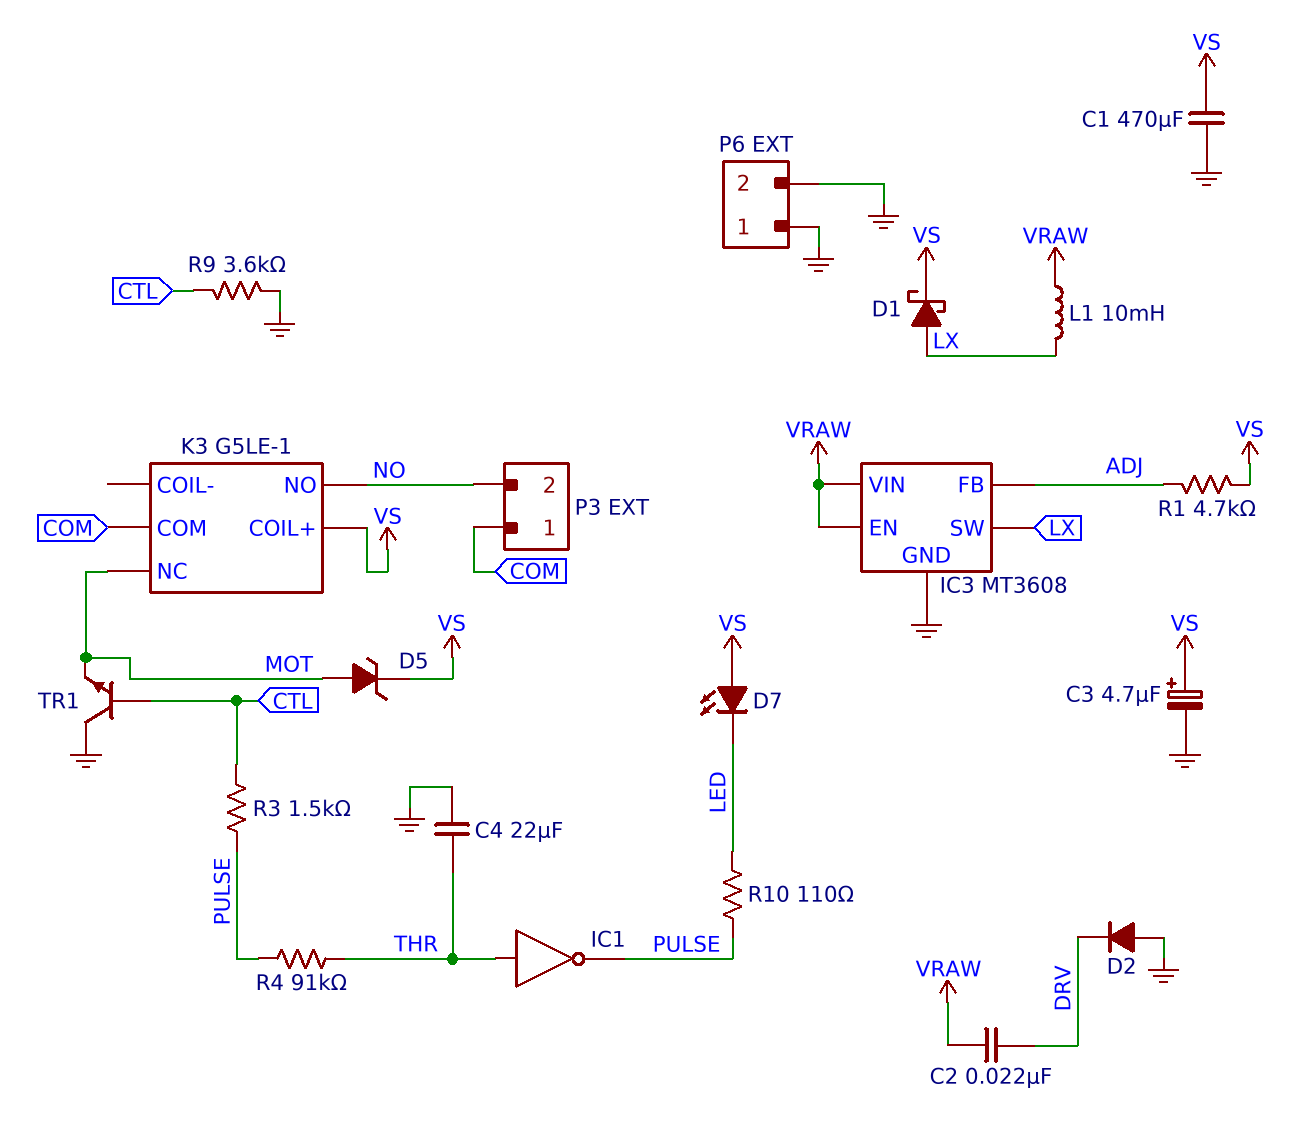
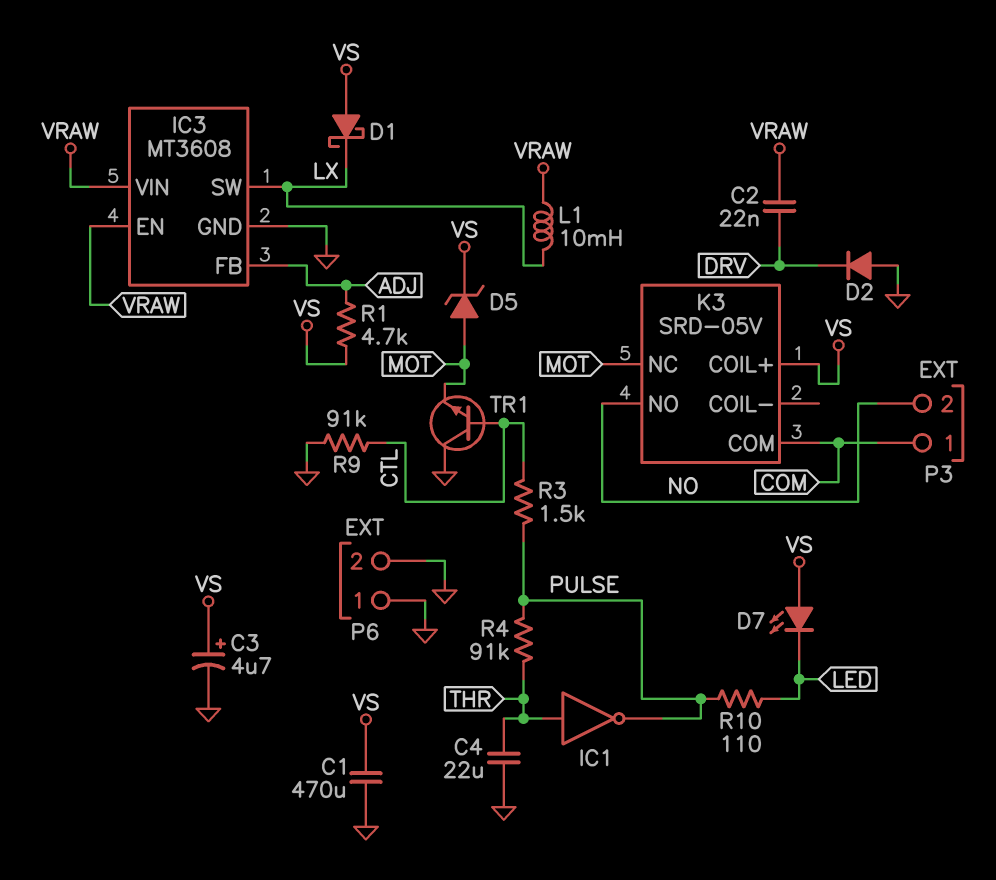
D1: schottky (A LX, K VS) -> schottky (A VS, K LX)
K3: G5LE-1 -> SRD-05V
R9: 3.6k (CTL, GND) -> 91k (CTL, GND)

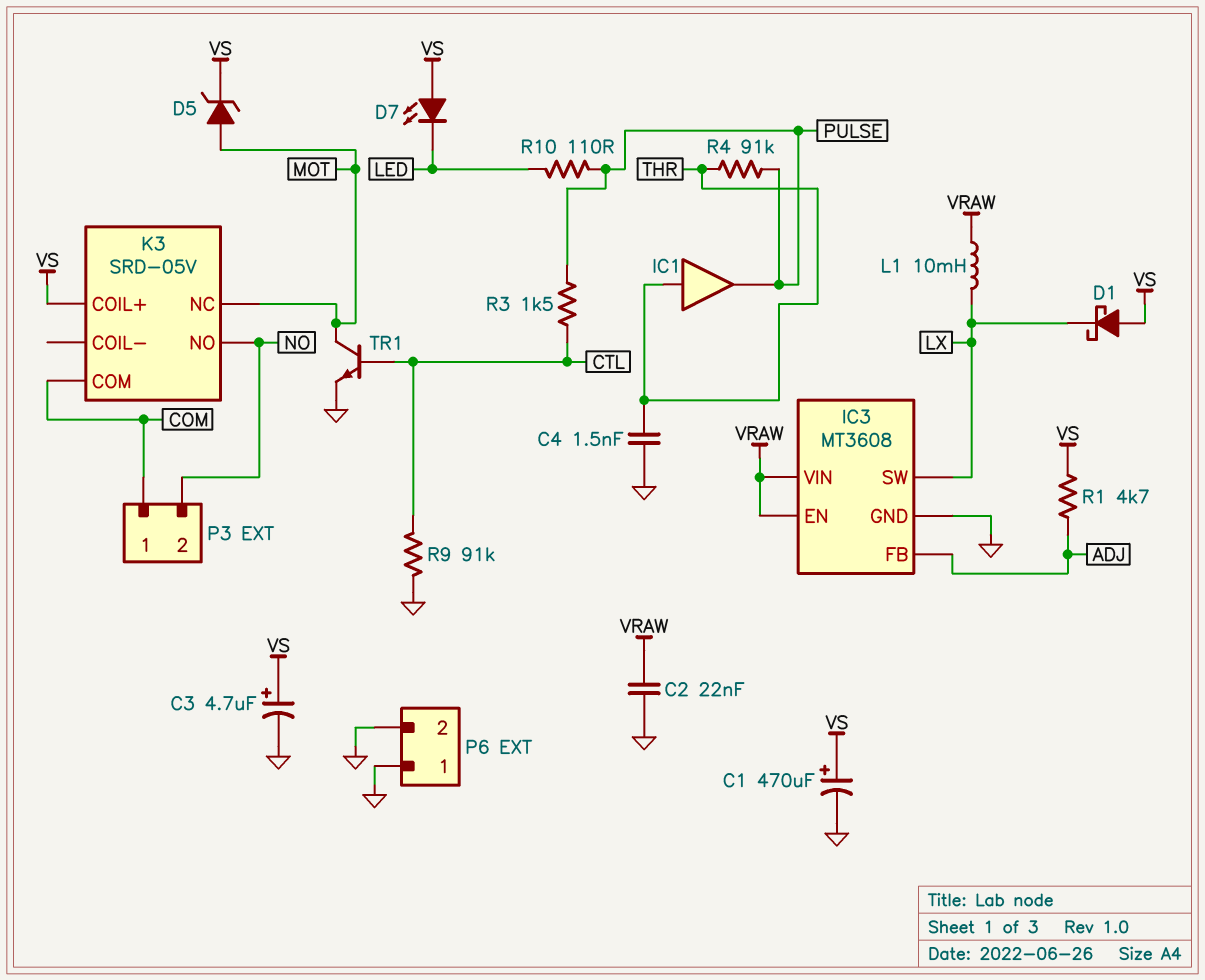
C1: 470uF (GND, VS) -> 470uF (plus VS, minus GND)
C2: 22nF (DRV, VRAW) -> 22nF (GND, VRAW)
C4: 22uF (GND, THR) -> 1.5nF (GND, THR)
D2: diode (A GND, K DRV) -> none
IC1: NOT (in THR, out PULSE) -> buffer (in THR, out PULSE)
TR1: NPN (B CTL, C GND, E MOT) -> NPN (B CTL, C MOT, E GND)

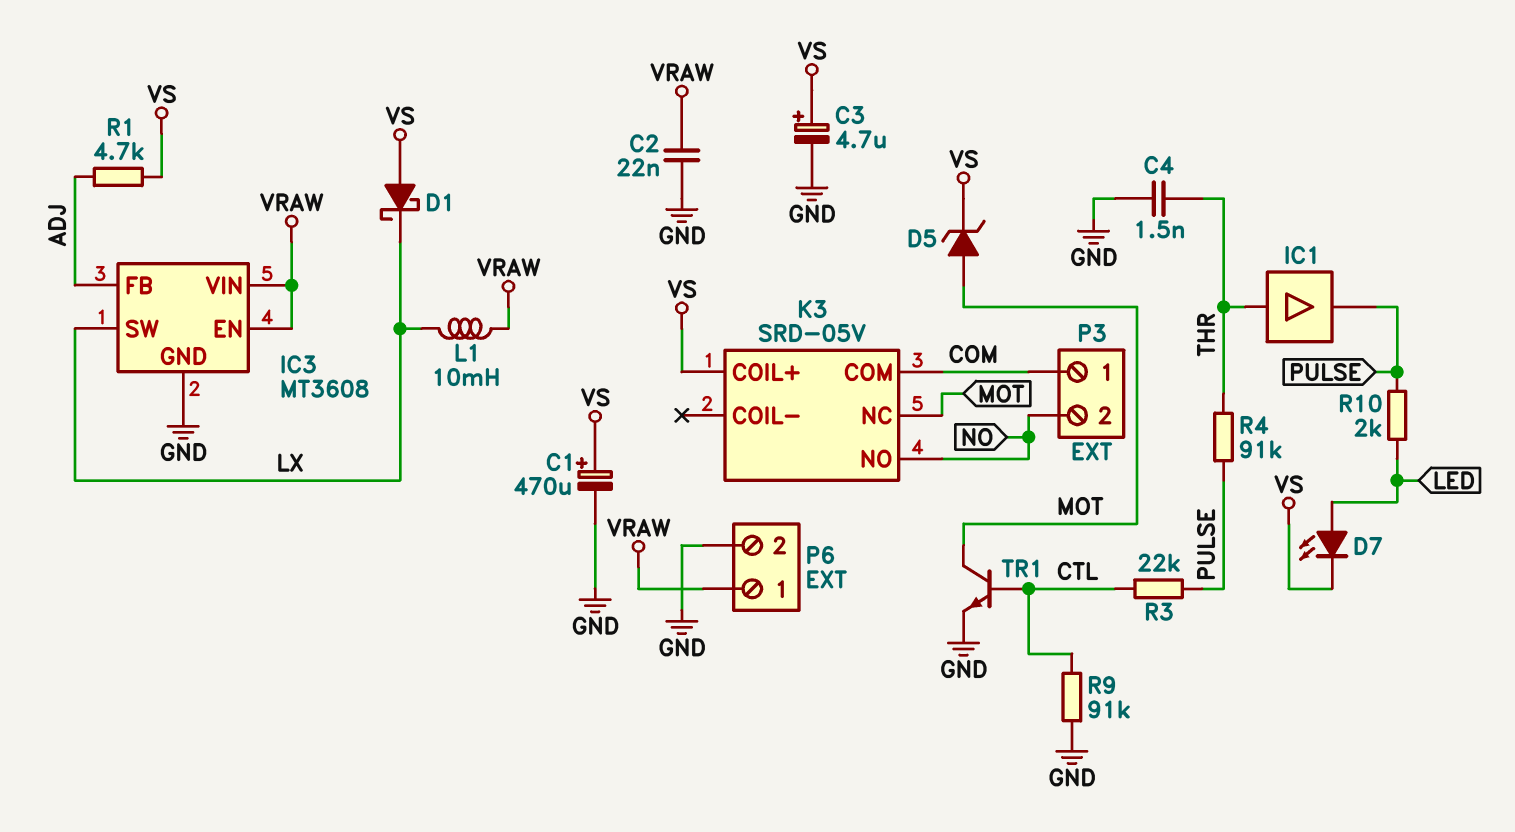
D7: LED (A VS, K LED) -> LED (A LED, K VS)
P6 pin 1: GND -> VRAW
R3: 1.5k (CTL, PULSE) -> 22k (CTL, PULSE)
R10: 110 (LED, PULSE) -> 2k (LED, PULSE)

